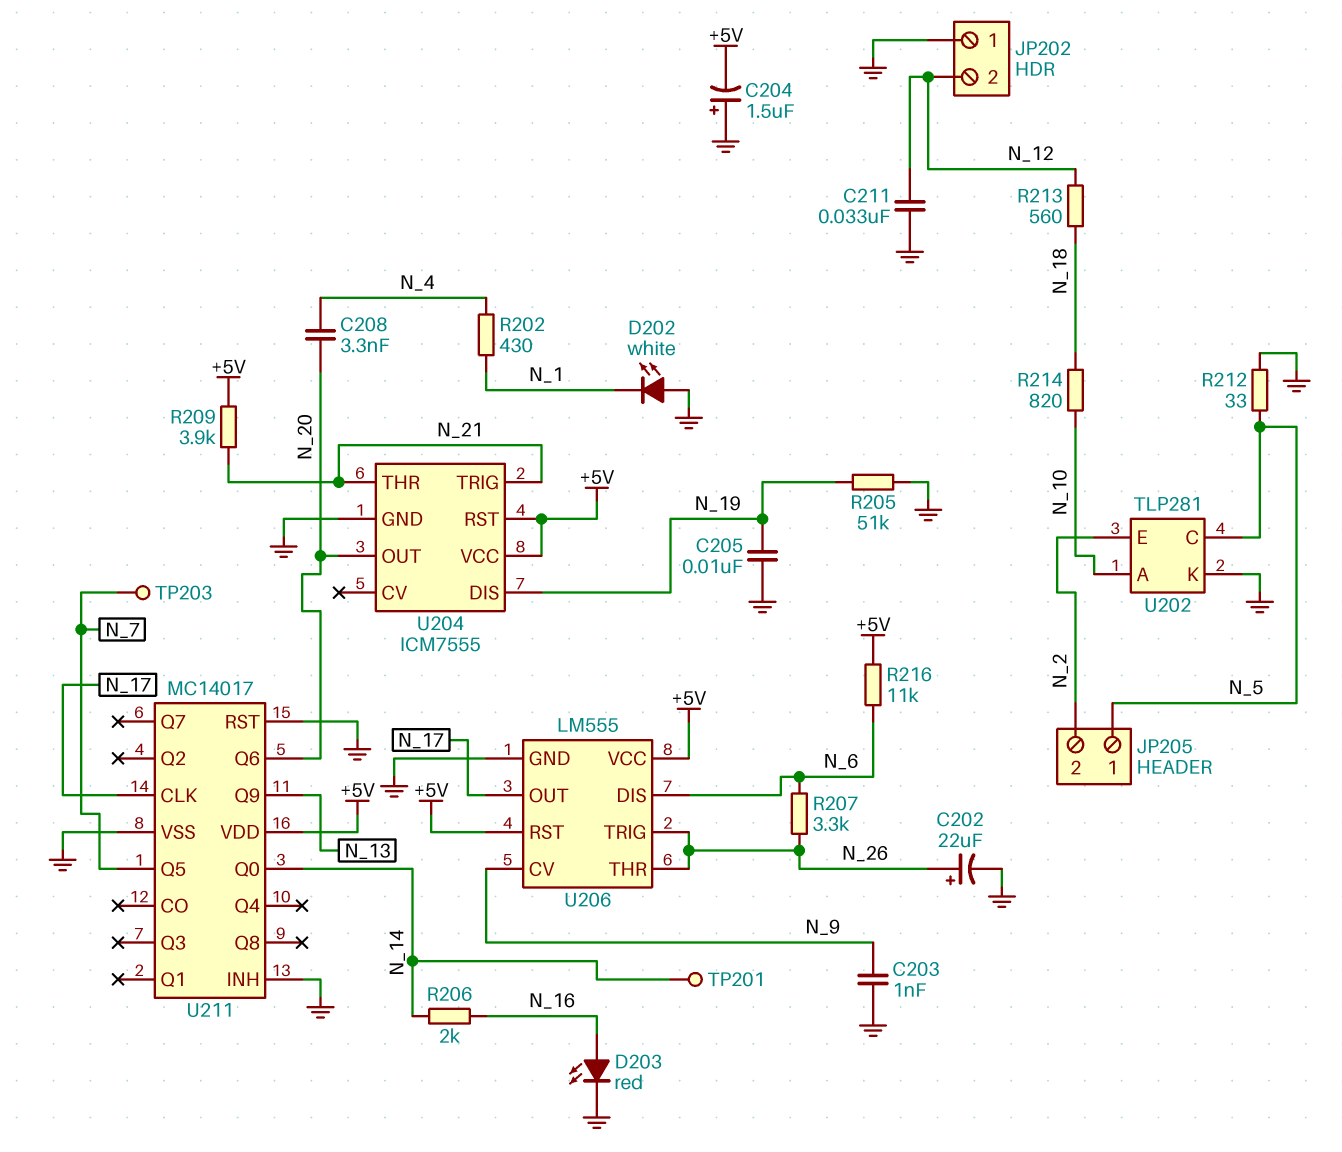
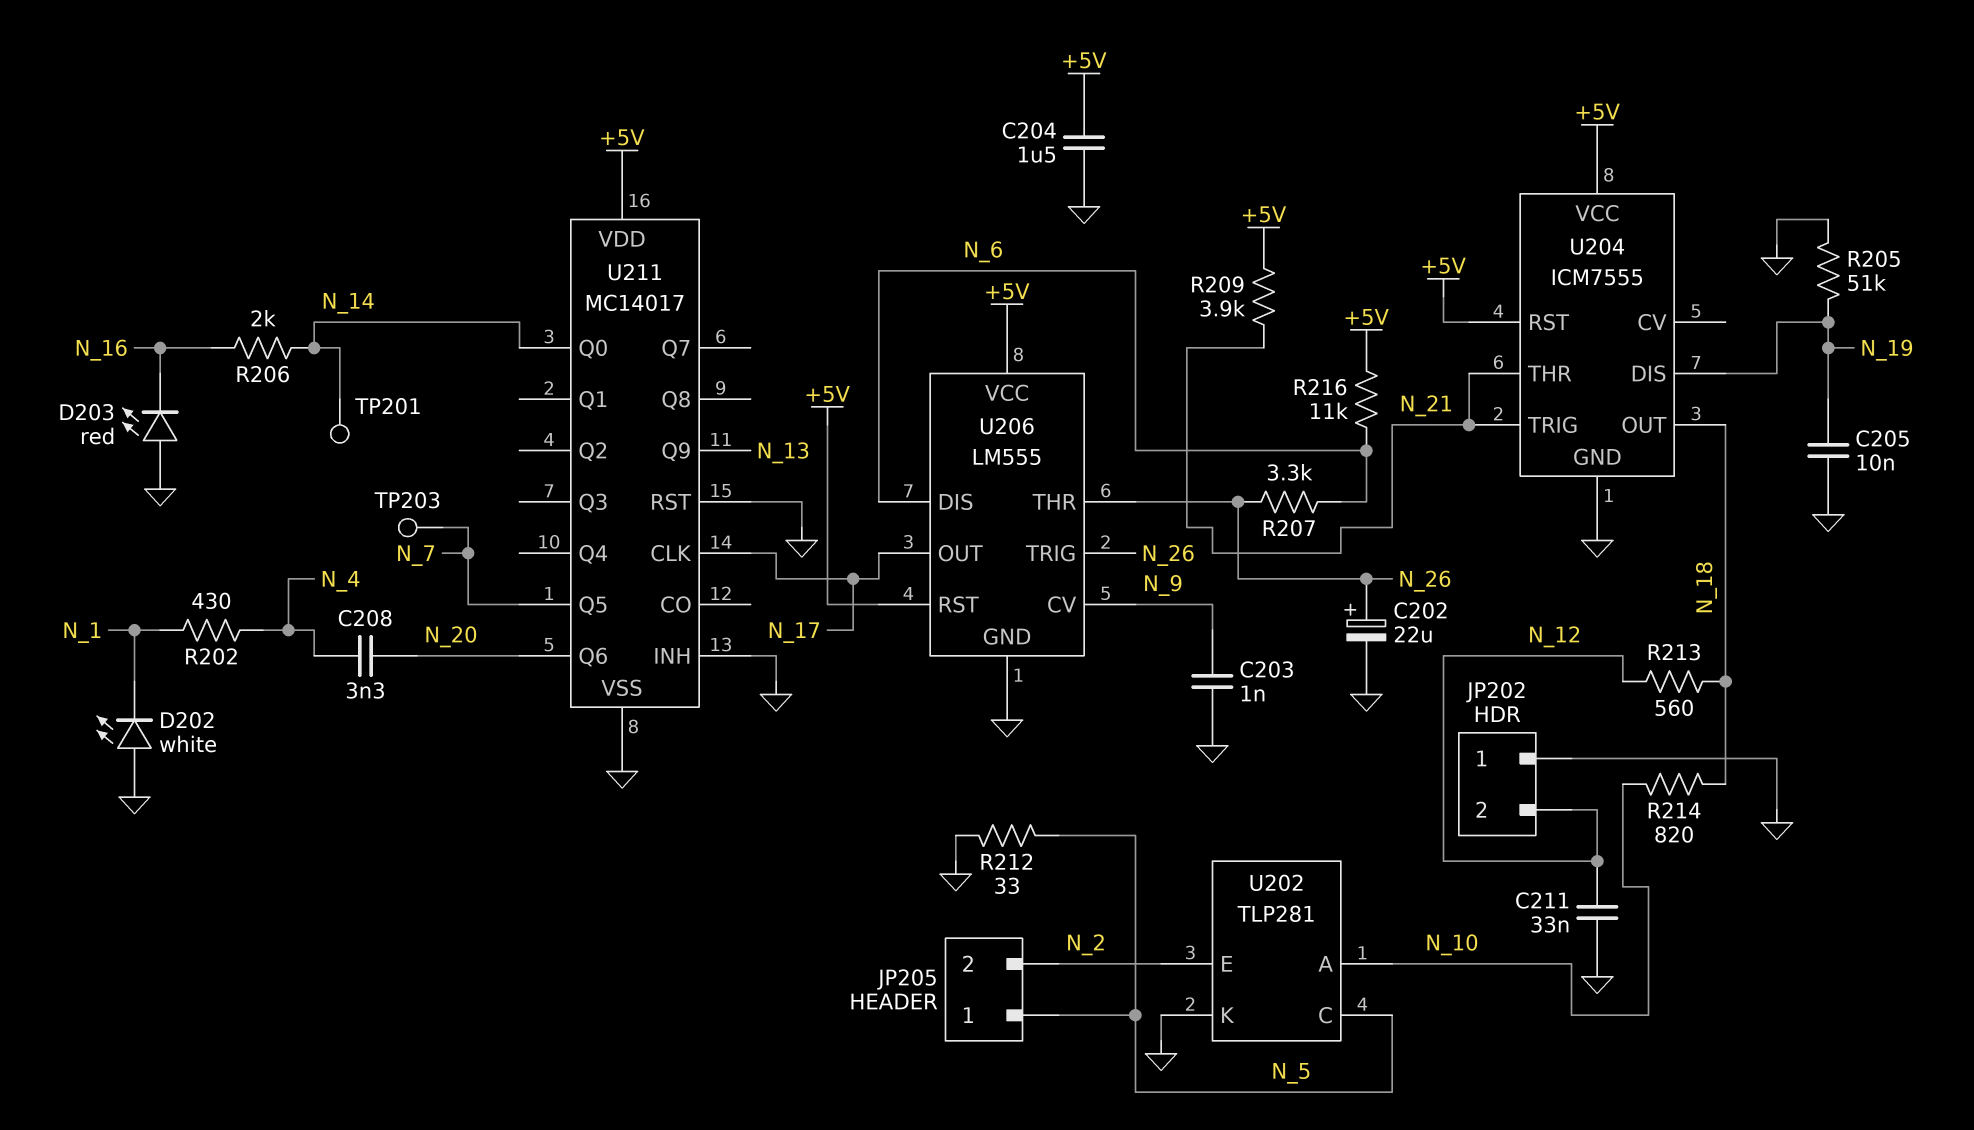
C204: 1.5uF (plus GND, minus +5V) -> 1.5uF (+5V, GND)
D203: LED red (A N_16, K GND) -> LED red (A GND, K N_16)
U204 pin OUT: N_20 -> N_18

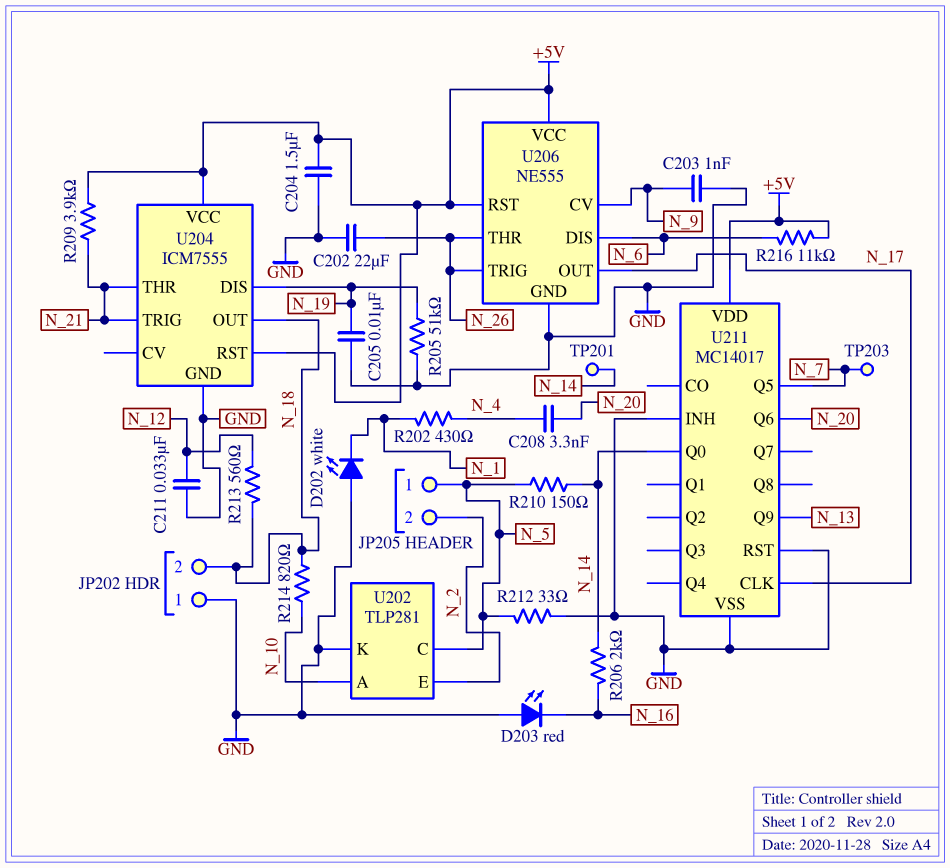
C202: 22uF (plus N_26, minus GND) -> 22uF (GND, N_26)
JP202 pin 2: N_12 -> N_18
R207: 3.3k (N_6, N_26) -> none
R210: none -> 150 (N_5, N_14)
U206: LM555 -> NE555

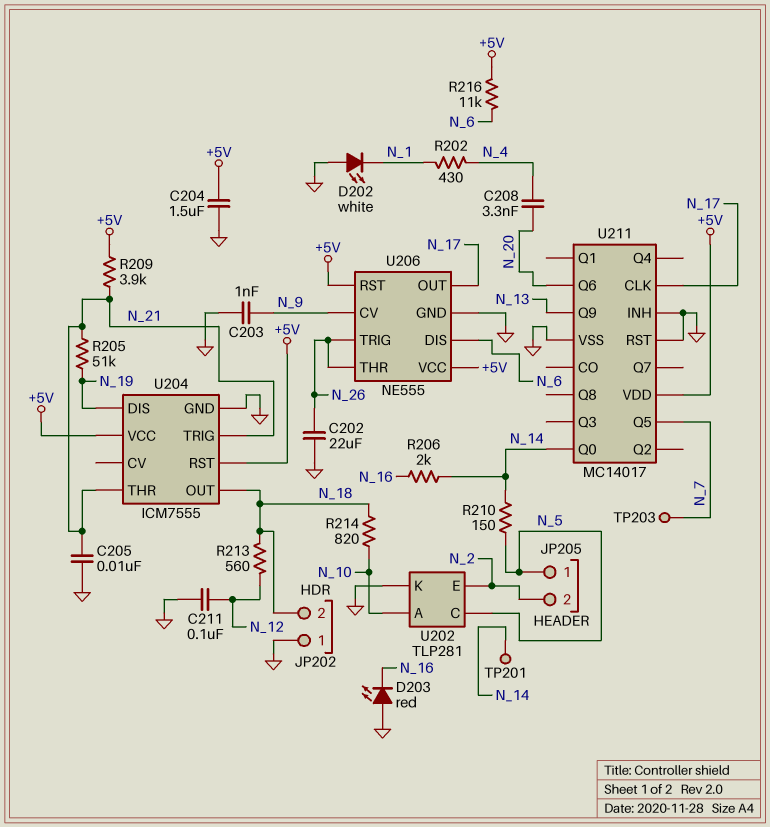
C205: 10nF (GND, N_19) -> 10nF (GND, N_21)
C211: 33nF (GND, N_12) -> 100nF (GND, N_12)
R205: 51k (GND, N_19) -> 51k (N_19, N_21)
R212: 33 (GND, N_5) -> none

